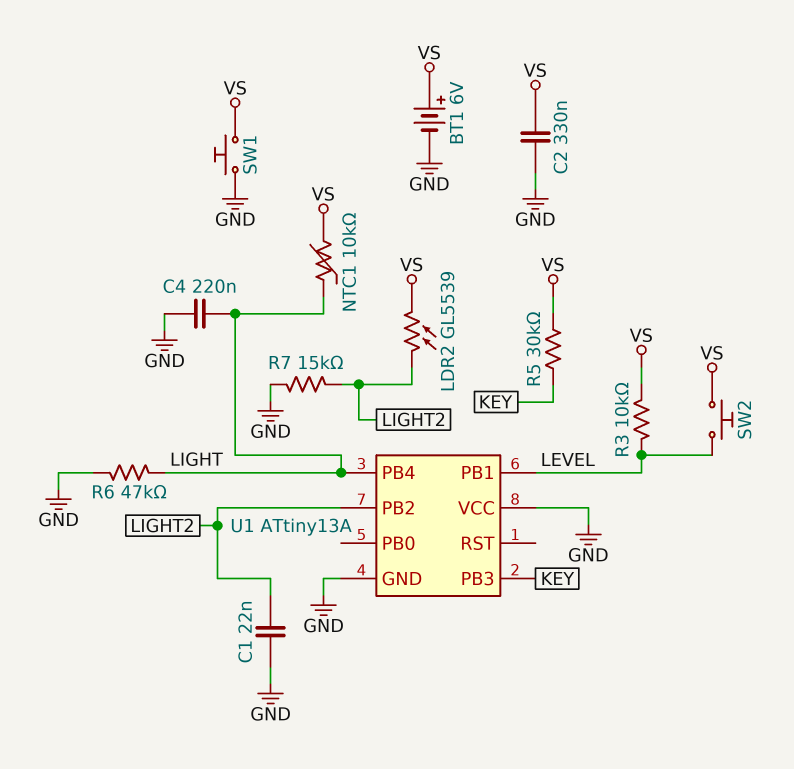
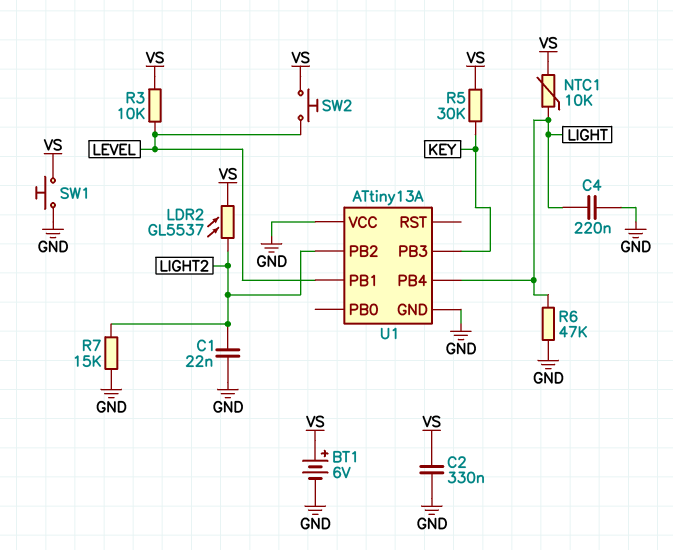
LDR2: GL5539 (LIGHT2, VS) -> GL5537 (LIGHT2, VS)

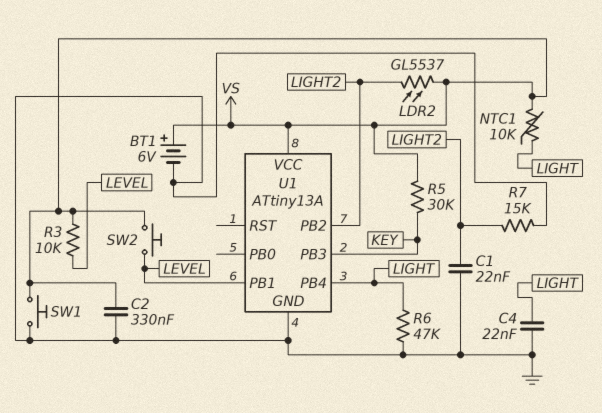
C4: 220nF (GND, LIGHT) -> 22nF (GND, LIGHT)
U1 pin VCC: GND -> VS

